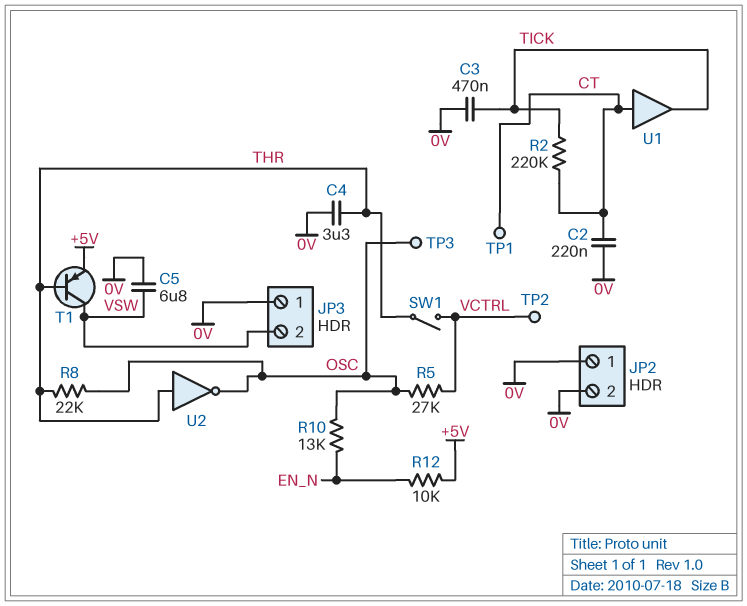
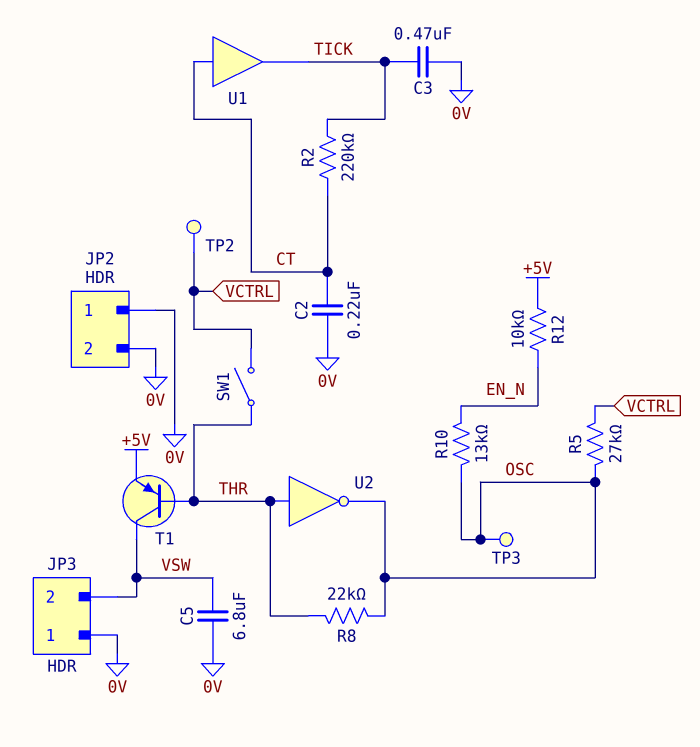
C4: 3.3uF (0V, THR) -> none
TP1: test point (CT) -> none

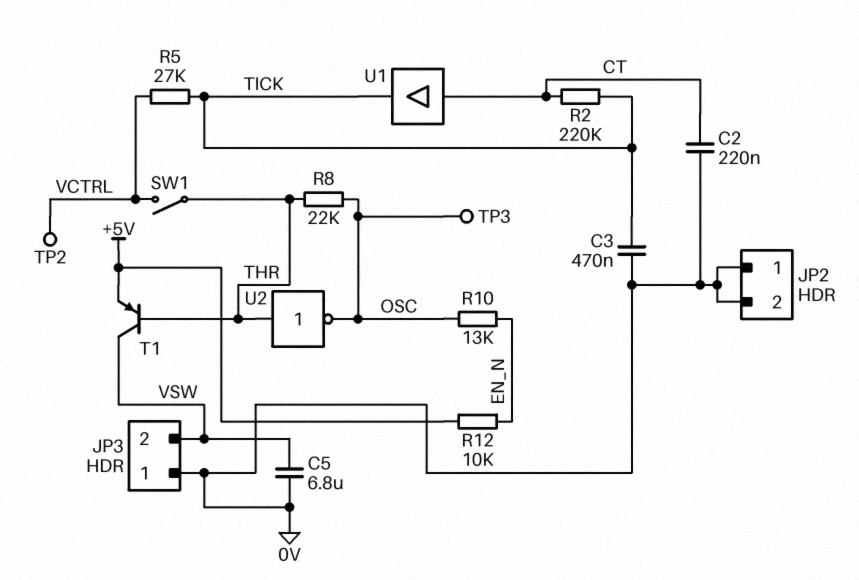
R5: 27k (OSC, VCTRL) -> 27k (TICK, VCTRL)

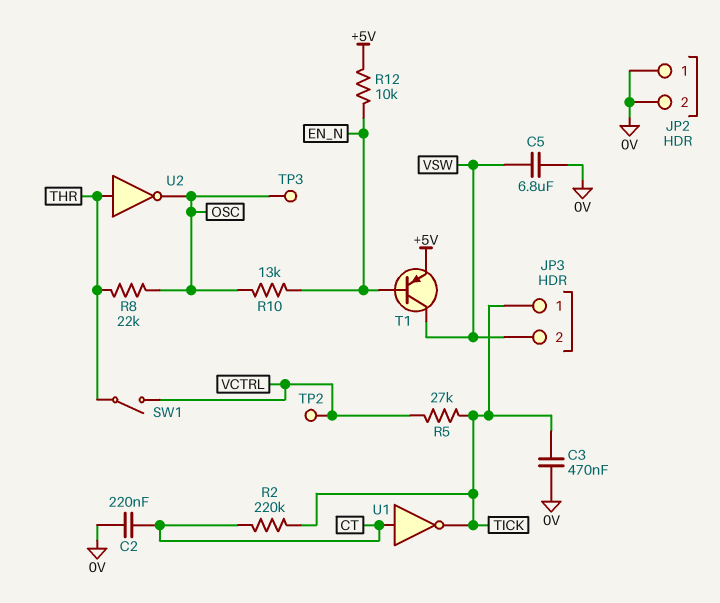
JP3 pin 1: 0V -> TICK
T1: PNP (B THR, C VSW, E +5V) -> PNP (B EN_N, C VSW, E +5V)
U1: buffer (in CT, out TICK) -> NOT (in CT, out TICK)

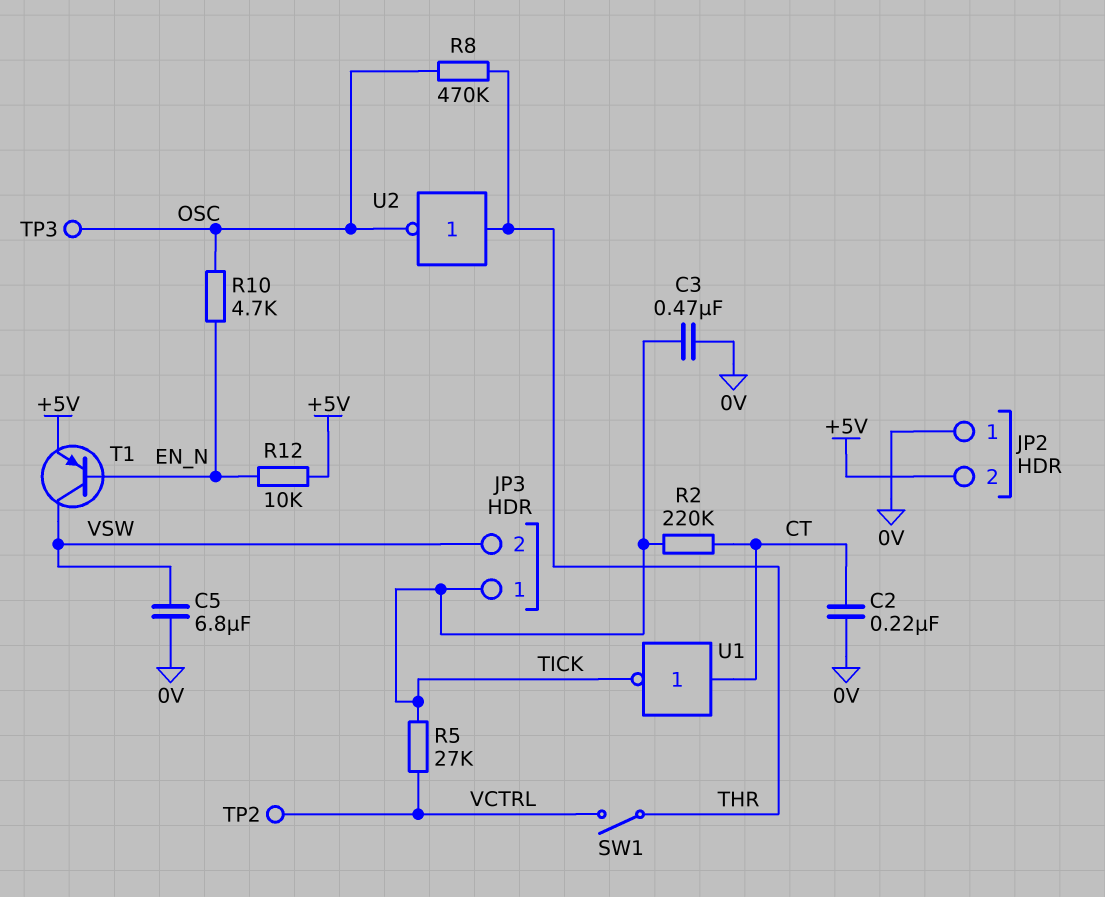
JP2 pin 2: 0V -> +5V
R8: 22k (OSC, THR) -> 470k (OSC, THR)
R10: 13k (EN_N, OSC) -> 4.7k (EN_N, OSC)

